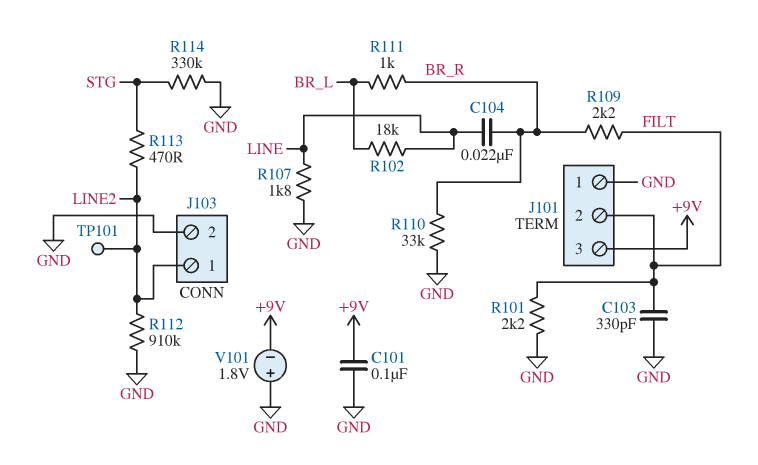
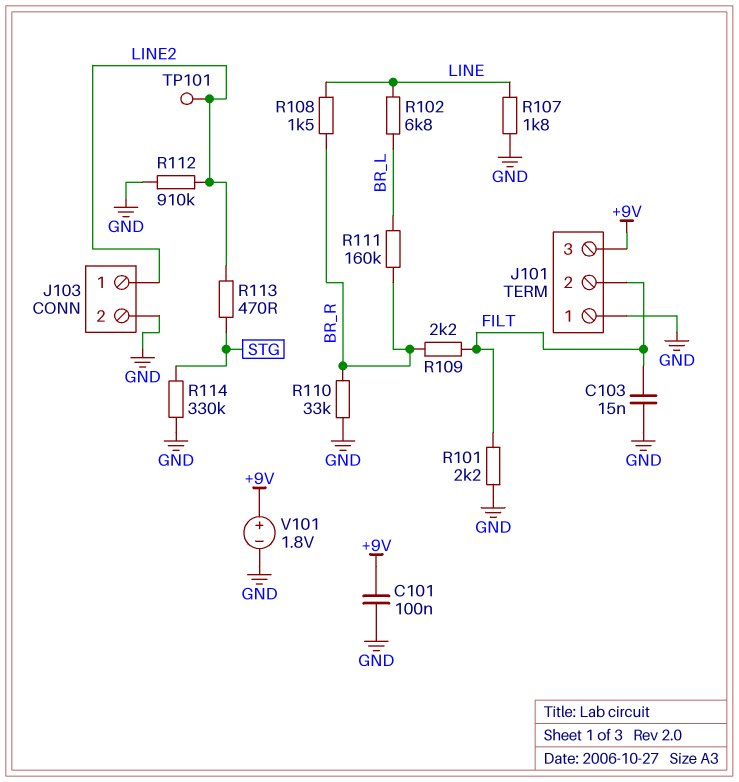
C103: 330pF (FILT, GND) -> 15nF (FILT, GND)
C104: 22nF (BR_R, LINE) -> none
R102: 18k (BR_L, LINE) -> 6.8k (BR_L, LINE)
R108: none -> 1.5k (BR_R, LINE)
R111: 1k (BR_L, BR_R) -> 160k (BR_L, BR_R)
V101: 1.8V (plus GND, minus +9V) -> 1.8V (plus +9V, minus GND)

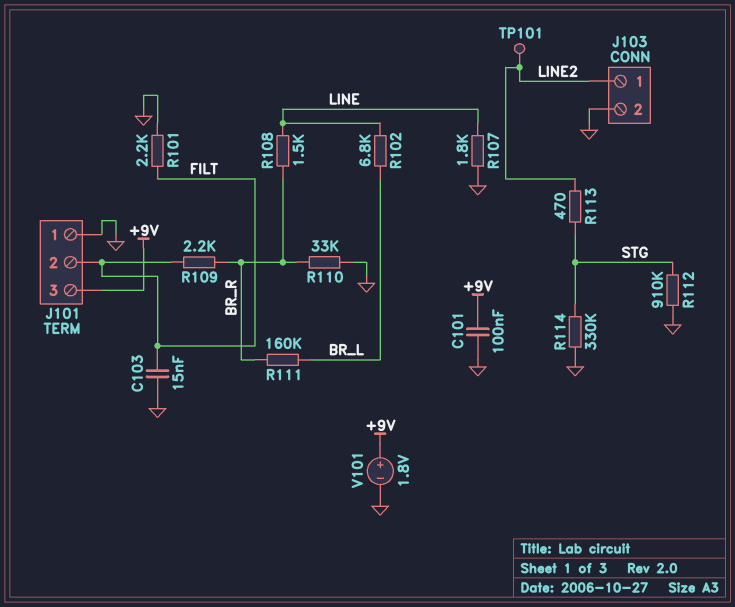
R112: 910k (GND, LINE2) -> 910k (GND, STG)

